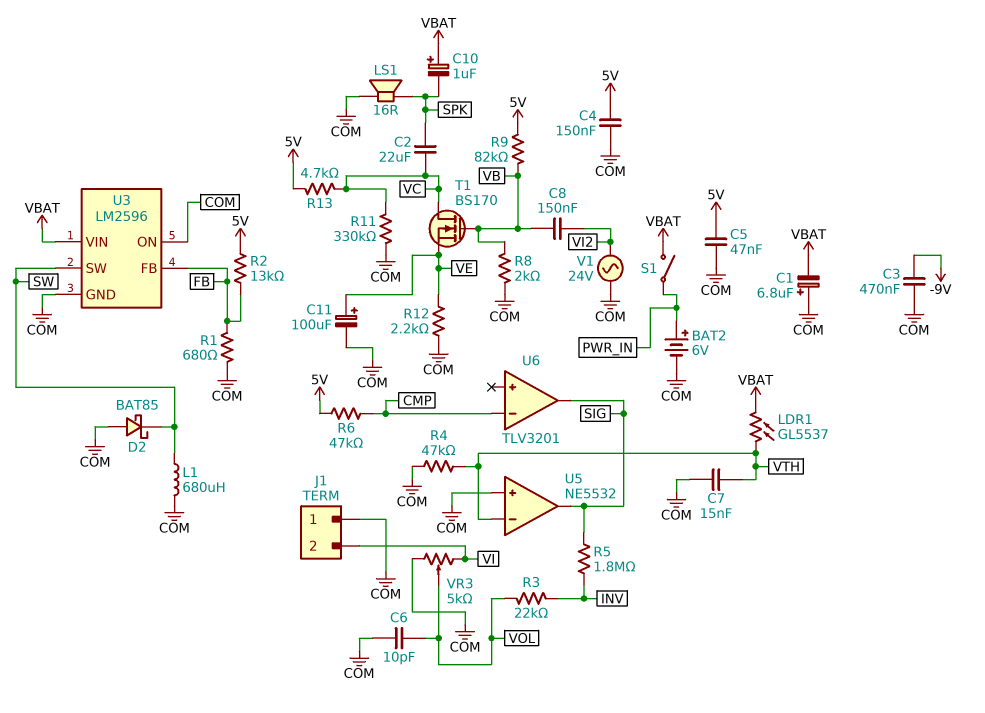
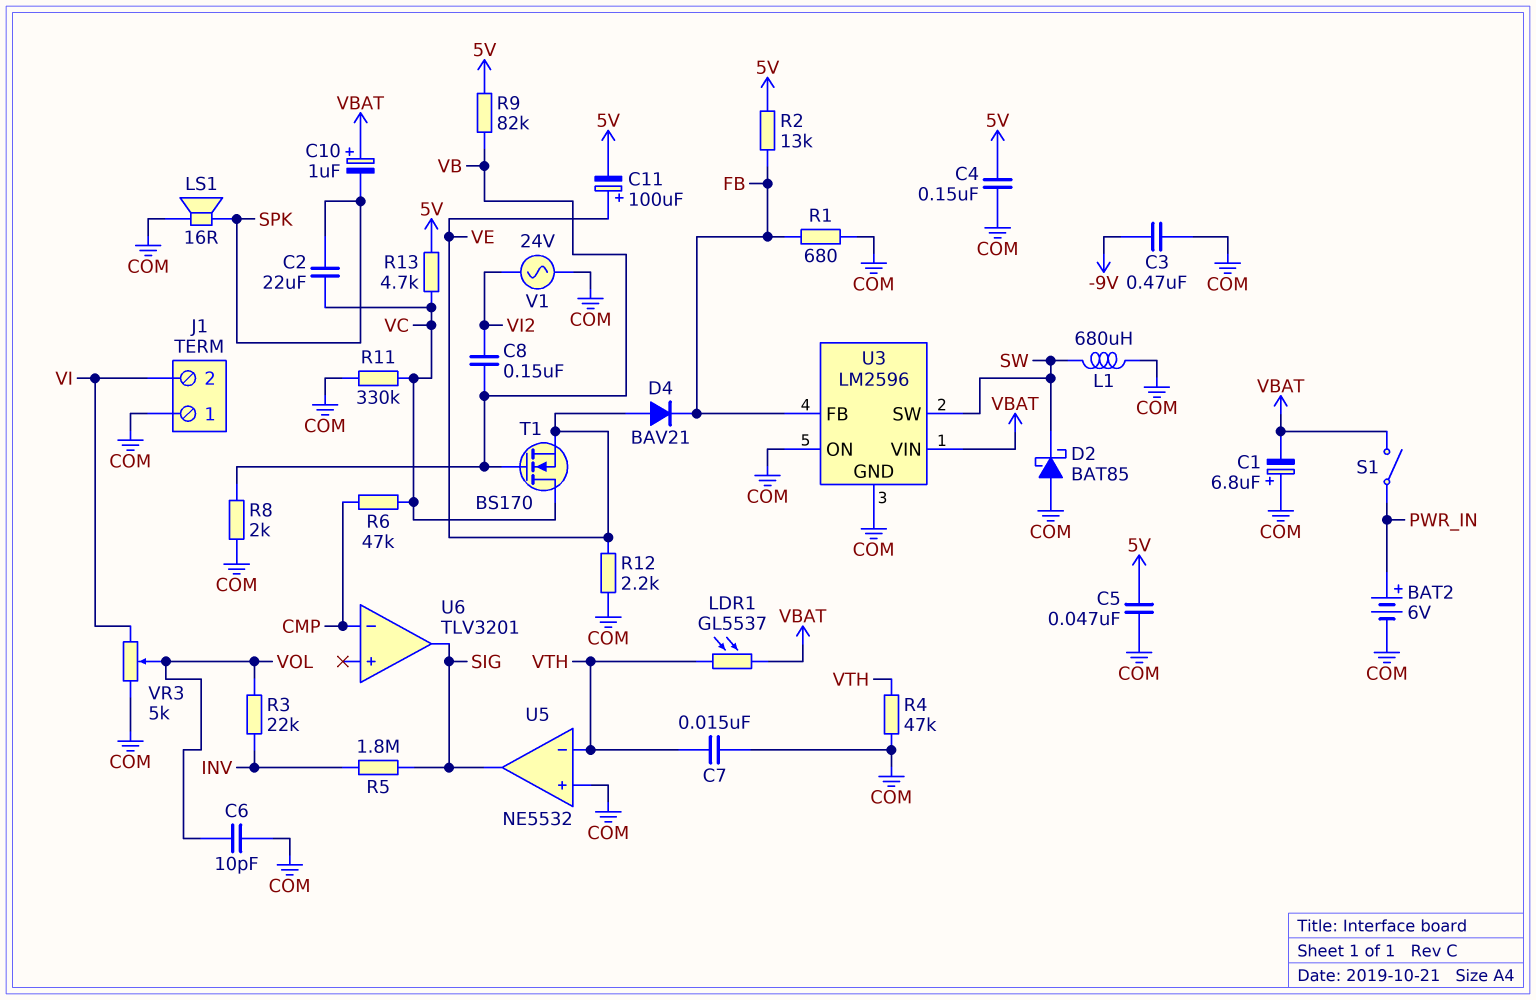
C11: 100uF (plus VE, minus COM) -> 100uF (plus VE, minus 5V)
D4: none -> diode BAV21 (A VE, K FB)
R6: 47k (5V, CMP) -> 47k (CMP, VC)

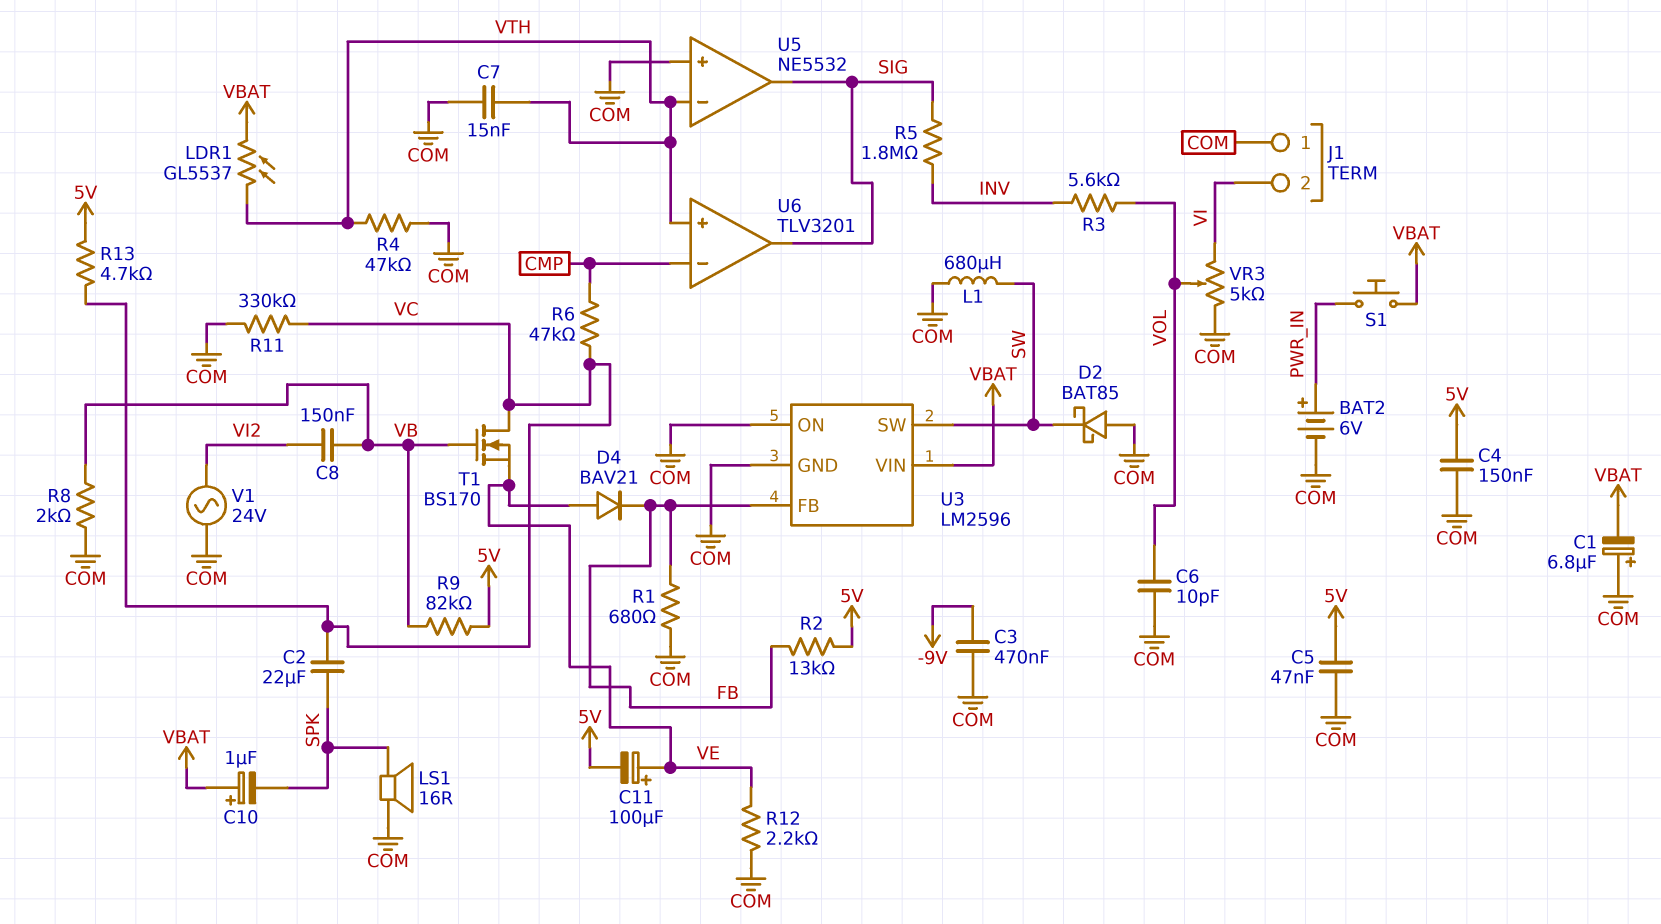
R3: 22k (INV, VOL) -> 5.6k (INV, VOL)
S1: switch (PWR_IN, VBAT) -> button (PWR_IN, VBAT)
U6 pin in+: none -> VTH

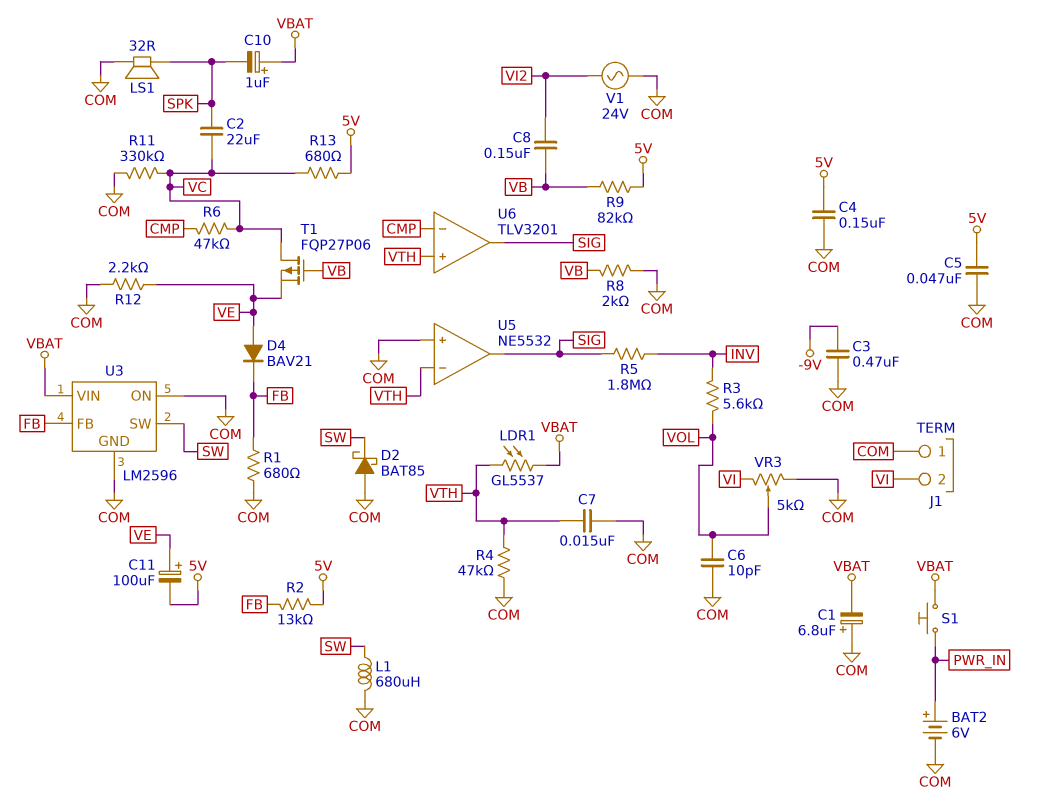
LS1: speaker 16R (COM, SPK) -> speaker 32R (COM, SPK)
R13: 4.7k (5V, VC) -> 680 (5V, VC)
T1: NMOS BS170 (G VB, D VC, S VE) -> PMOS FQP27P06 (G VB, D VC, S VE)

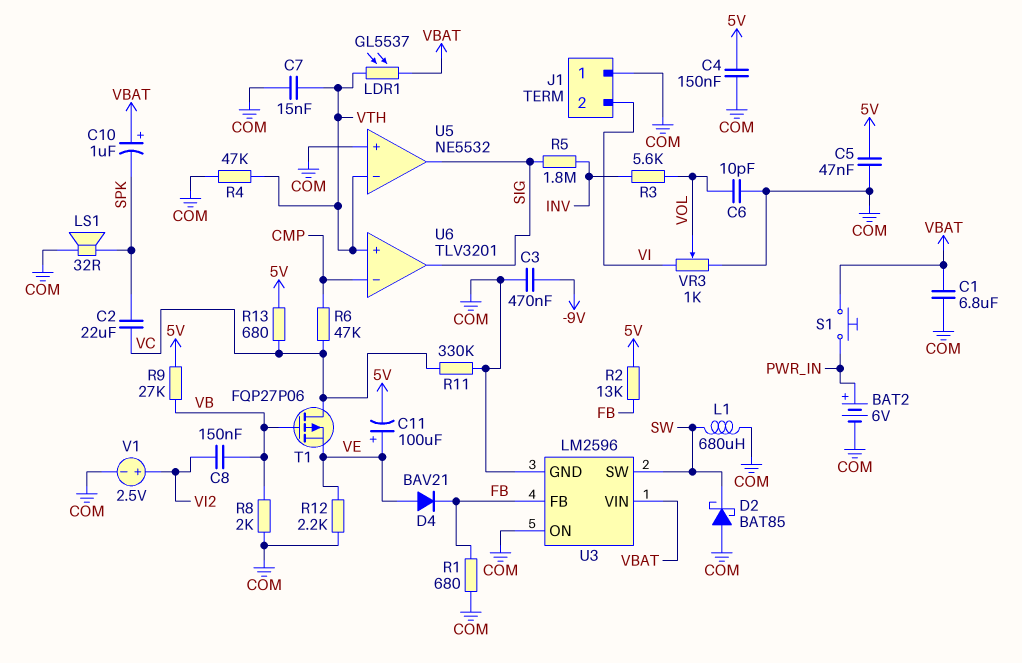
C1: 6.8uF (plus COM, minus VBAT) -> 6.8uF (COM, VBAT)
R9: 82k (5V, VB) -> 27k (5V, VB)
V1: AC 24V (COM, VI2) -> 2.5V (plus VI2, minus COM)
VR3: 5k (COM, VI, wiper VOL) -> 1k (COM, VI, wiper VOL)

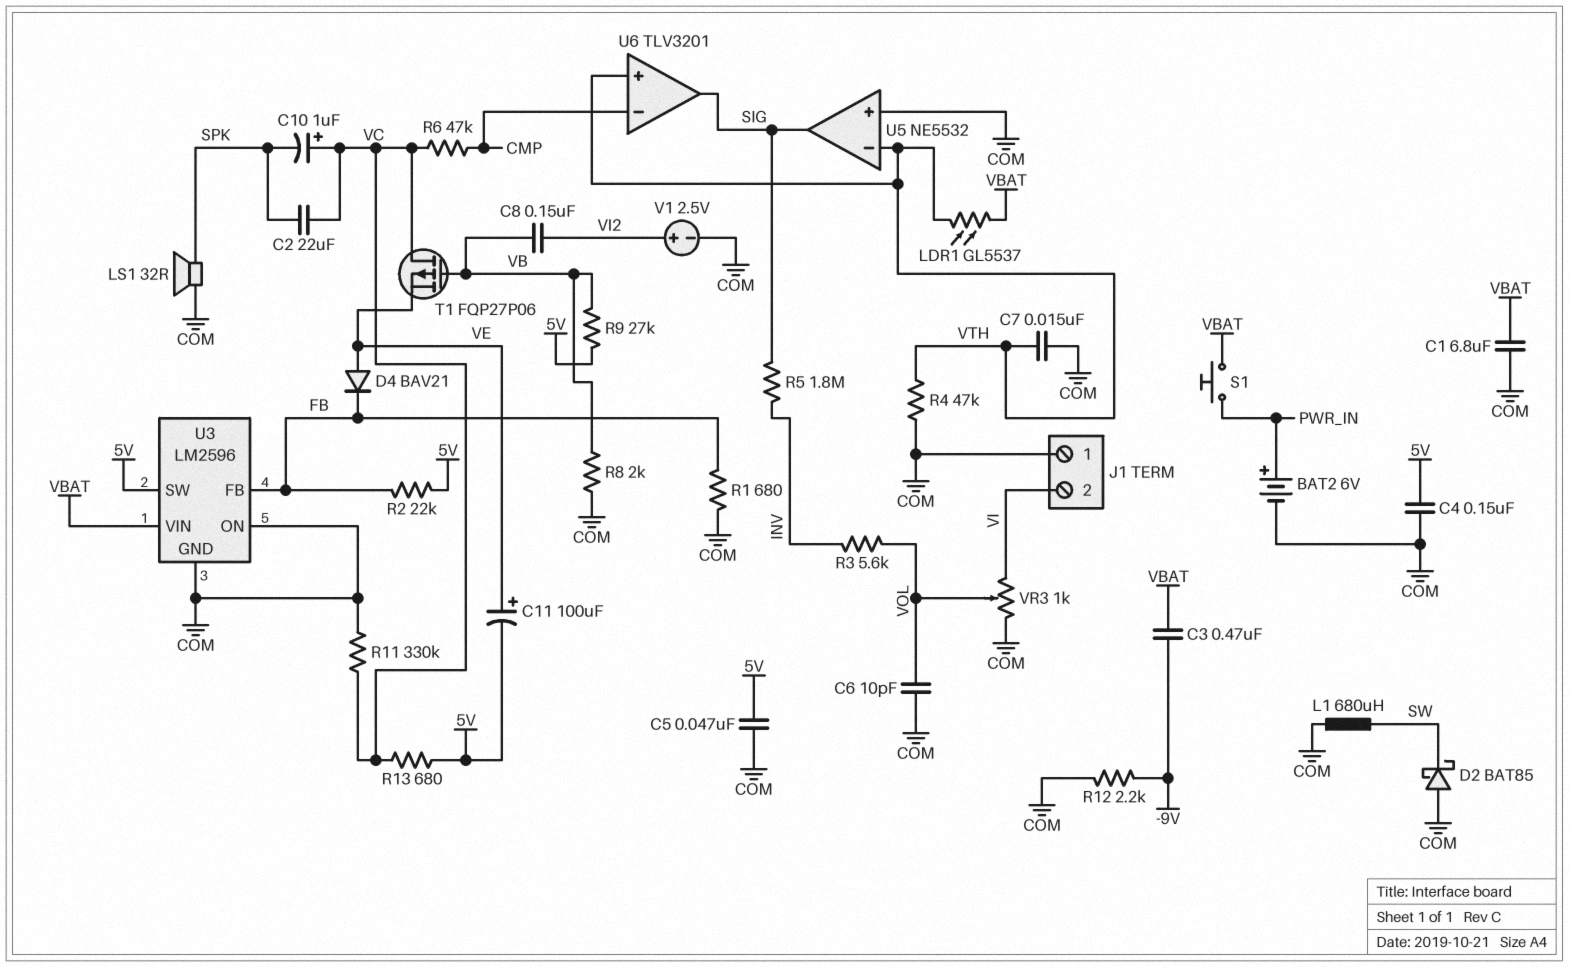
C3: 470nF (-9V, COM) -> 470nF (-9V, VBAT)
C10: 1uF (plus VBAT, minus SPK) -> 1uF (plus VC, minus SPK)
R2: 13k (5V, FB) -> 22k (5V, FB)
R12: 2.2k (COM, VE) -> 2.2k (-9V, COM)
U3 pin SW: SW -> 5V

